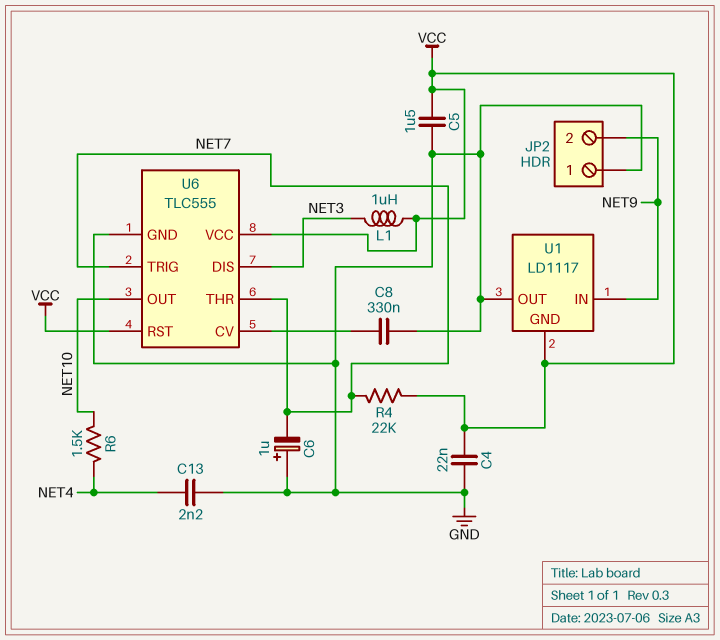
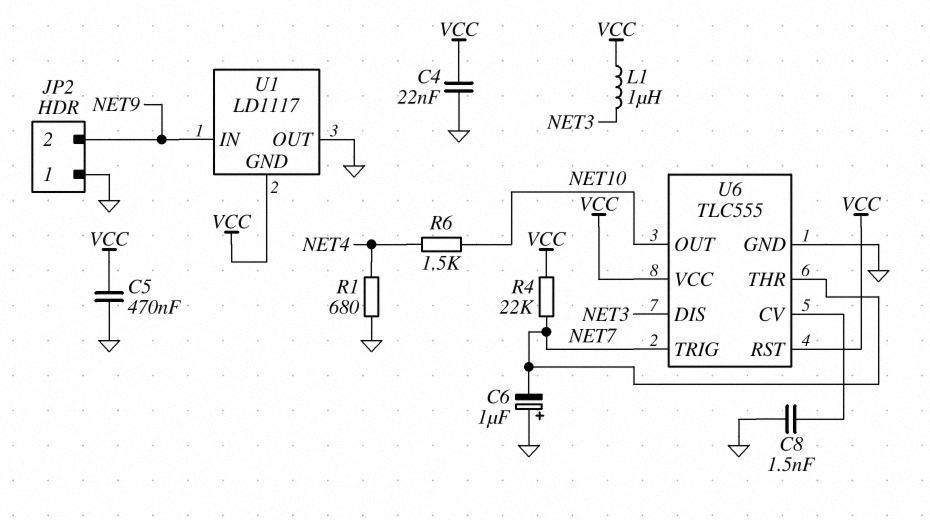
C5: 1.5uF (GND, VCC) -> 470nF (GND, VCC)
C8: 330nF (GND, U6/CV) -> 1.5nF (GND, U6/CV)
C13: 2.2nF (GND, NET4) -> none
R1: none -> 680 (GND, NET4)

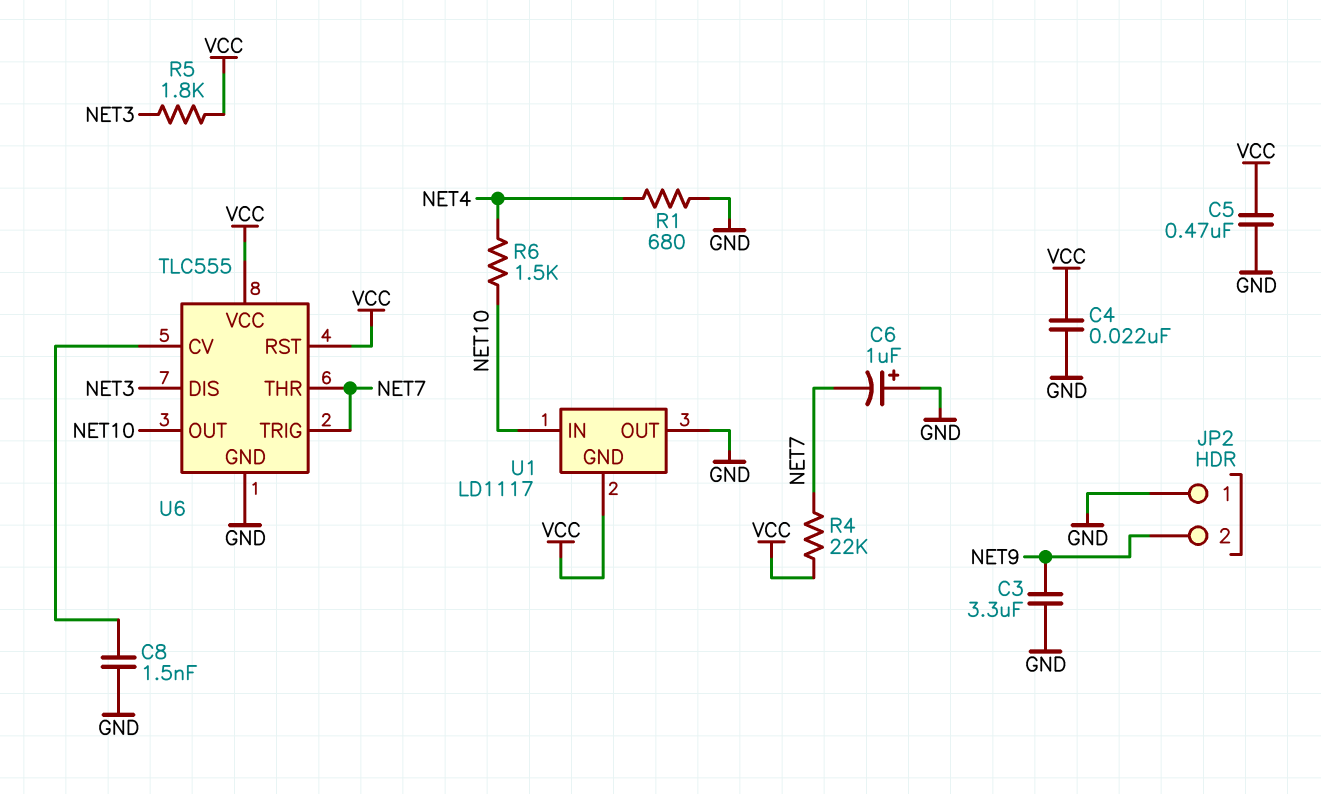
C3: none -> 3.3uF (GND, NET9)
L1: 1uH (NET3, VCC) -> none
R5: none -> 1.8k (NET3, VCC)
U1 pin IN: NET9 -> NET10

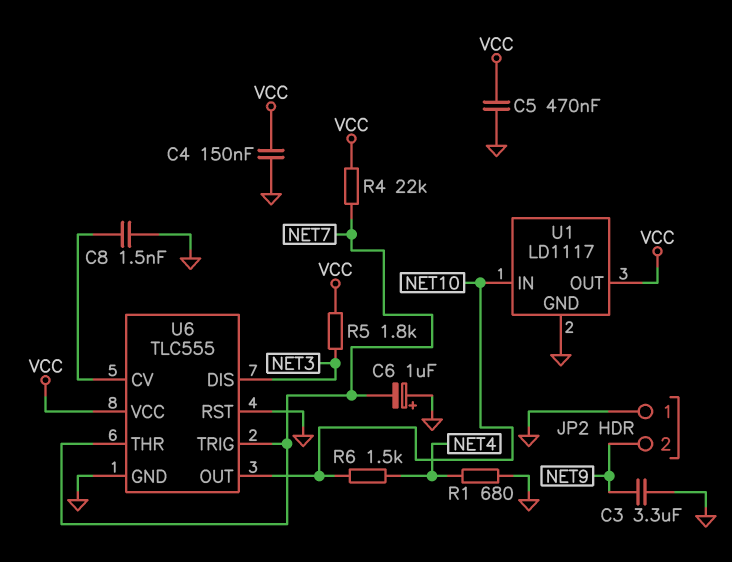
C4: 22nF (GND, VCC) -> 150nF (GND, VCC)
U1 pin GND: VCC -> GND
U1 pin OUT: GND -> VCC
U6 pin RST: VCC -> GND

